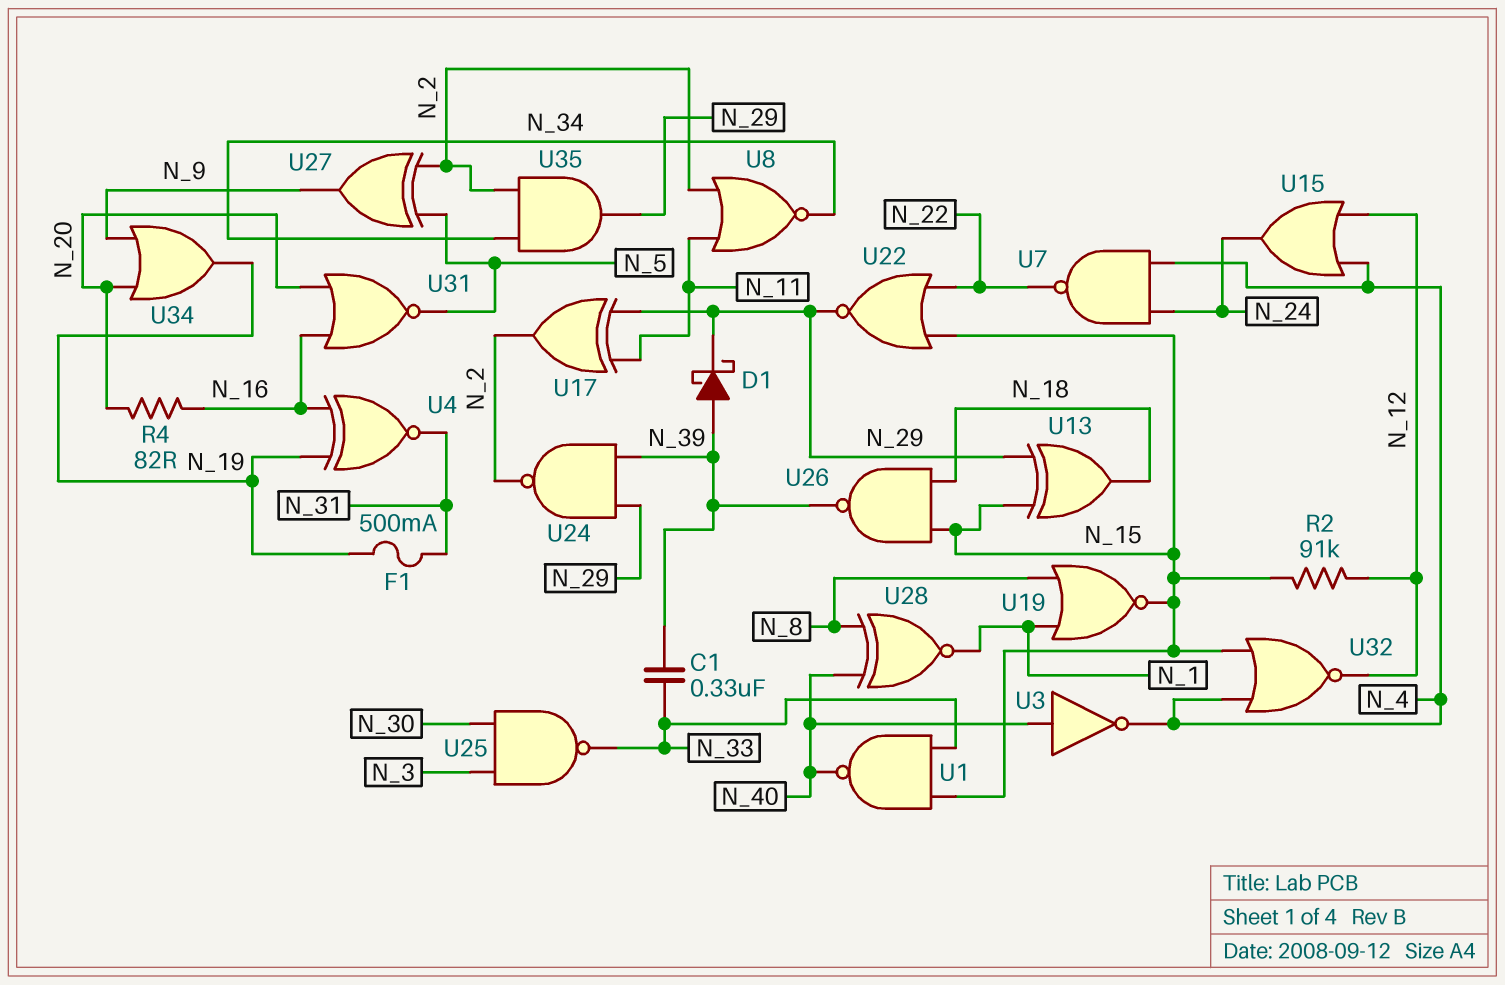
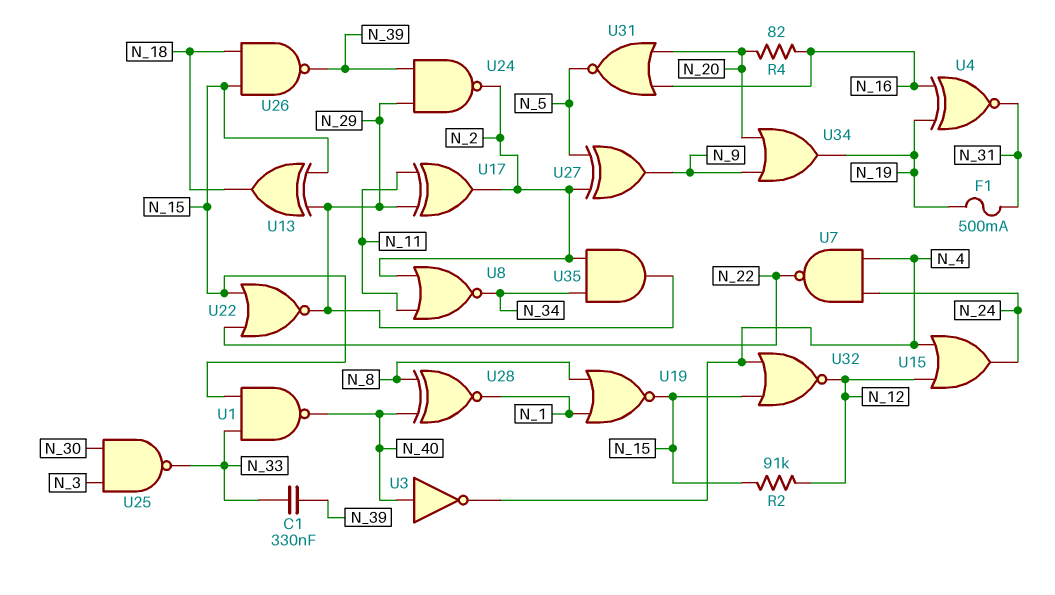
D1: schottky (A N_39, K N_29) -> none

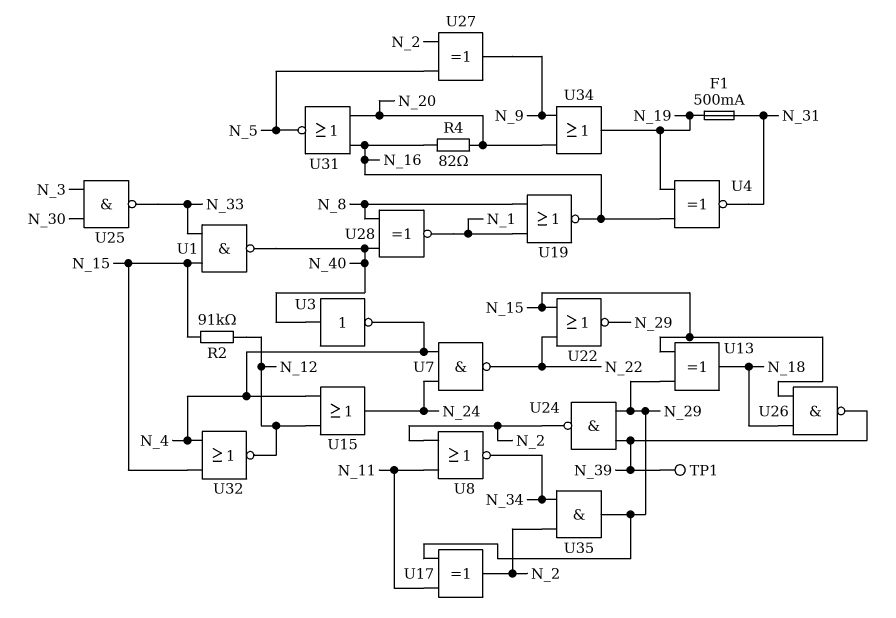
C1: 330nF (N_33, N_39) -> none
TP1: none -> test point (N_39)
U19: NOR (in N_1, in N_8, out N_15) -> NOR (in N_1, in N_8, out N_16)

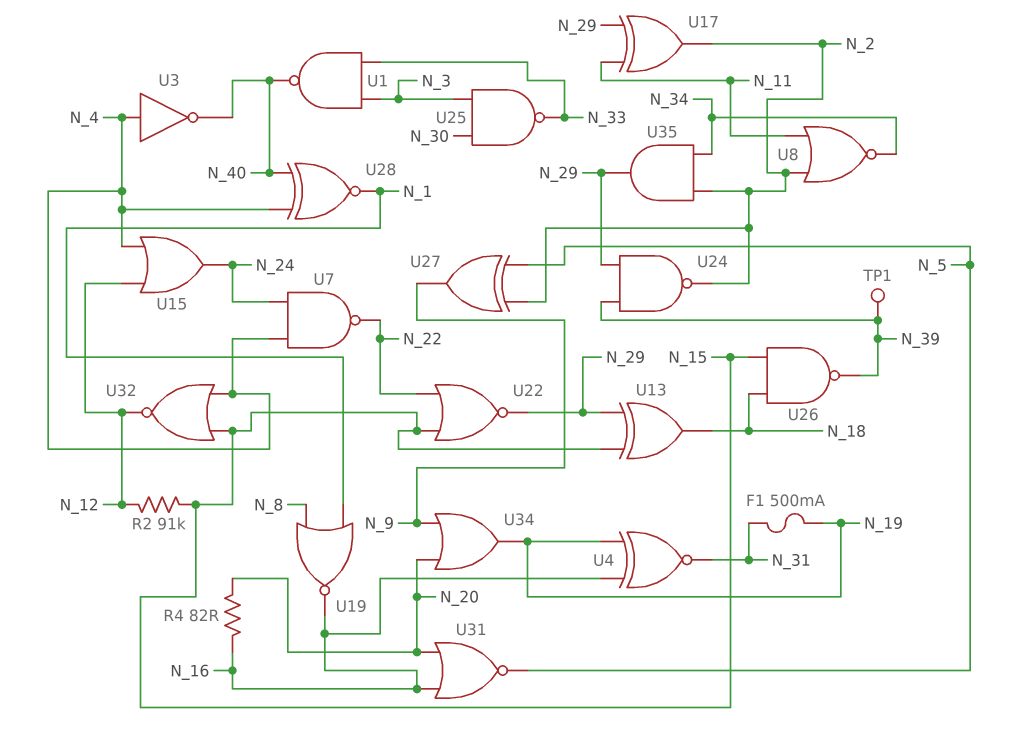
U1: NAND (in N_15, in N_33, out N_40) -> NAND (in N_3, in N_33, out N_40)
U3: NOT (in N_40, out N_4) -> NOT (in N_4, out N_40)
U28: XNOR (in N_8, in N_40, out N_1) -> XNOR (in N_4, in N_40, out N_1)

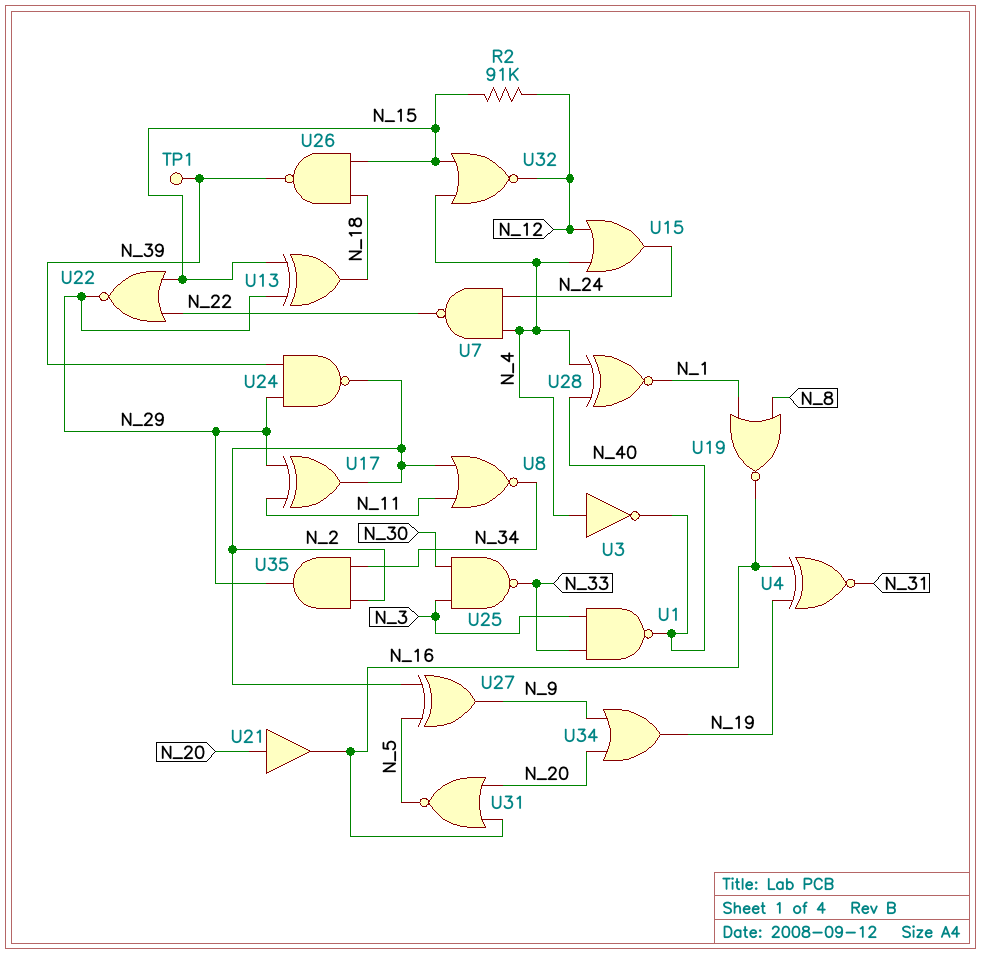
F1: 500mA (N_19, N_31) -> none
R4: 82 (N_16, N_20) -> none
U21: none -> buffer (in N_20, out N_16)

